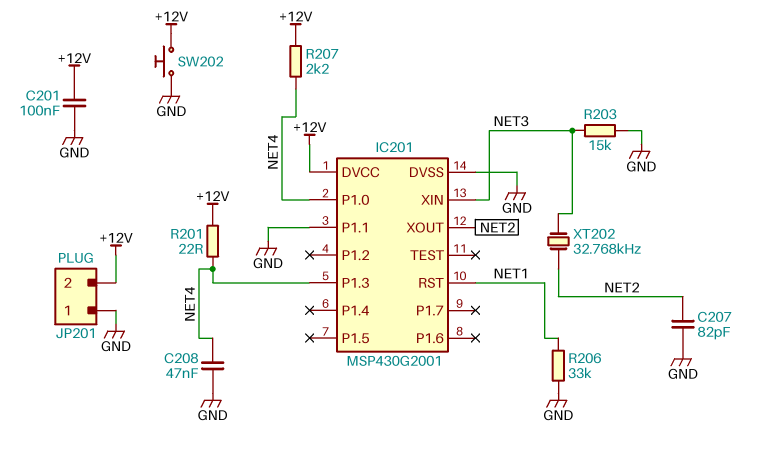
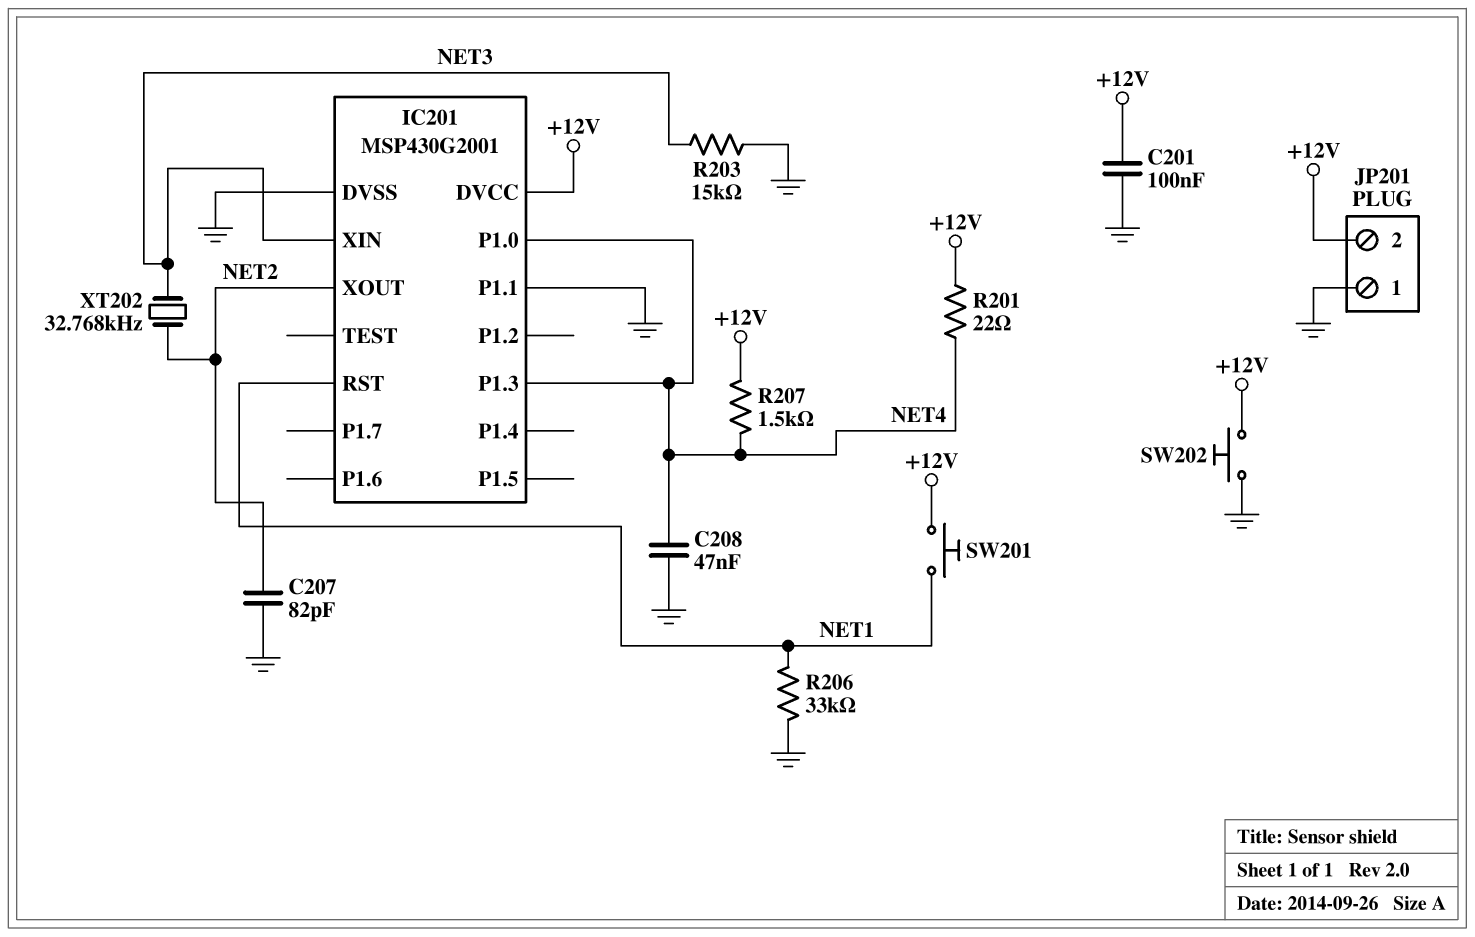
R207: 2.2k (+12V, NET4) -> 1.5k (+12V, NET4)
SW201: none -> button (+12V, NET1)

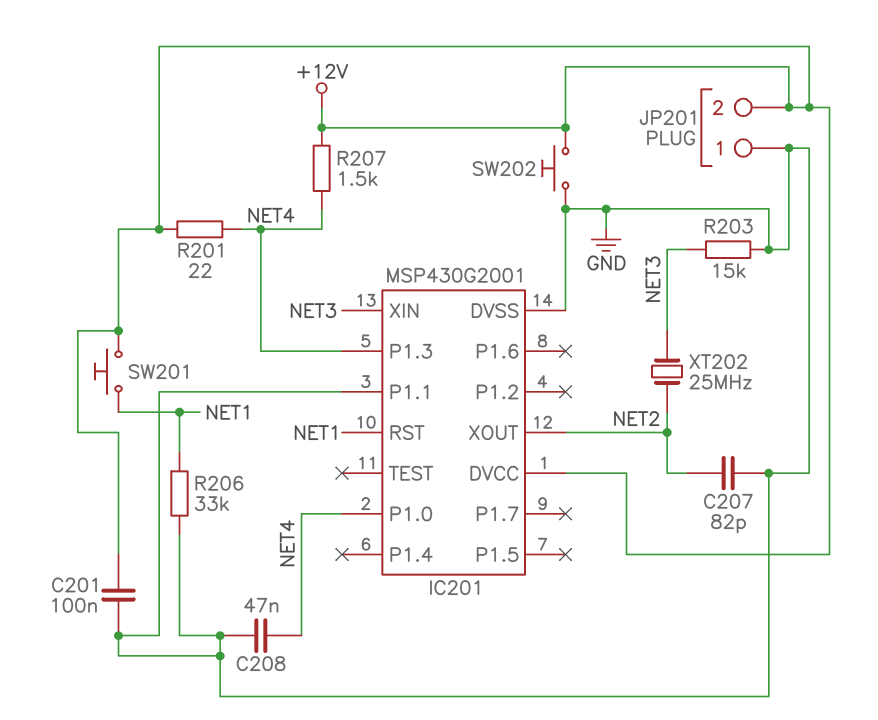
XT202: 32.768kHz (NET2, NET3) -> 25MHz (NET2, NET3)

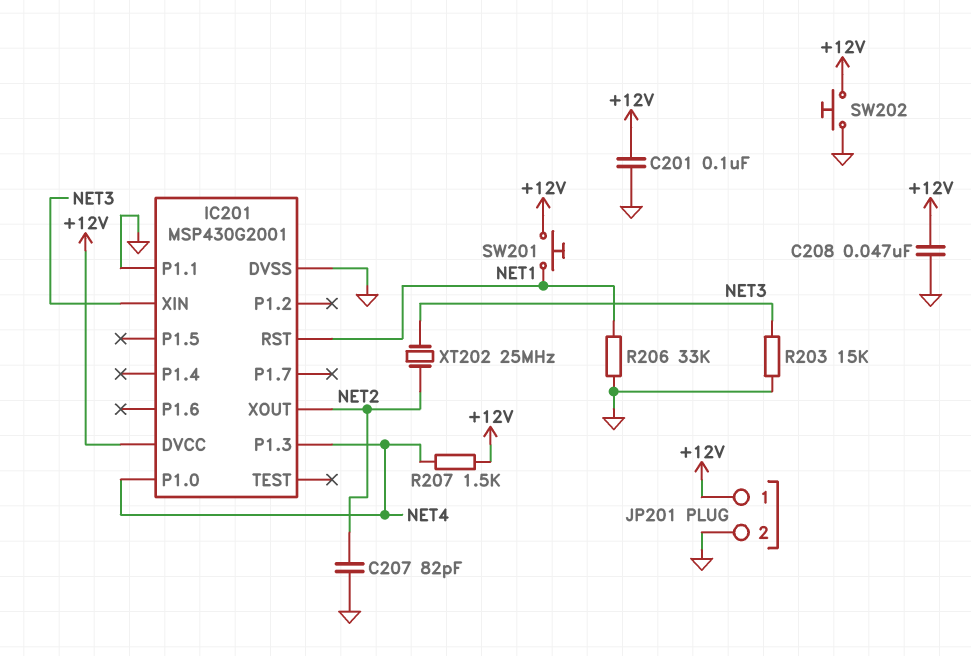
C208: 47nF (GND, NET4) -> 47nF (+12V, GND)
JP201 pin 1: GND -> +12V
JP201 pin 2: +12V -> GND
R201: 22 (+12V, NET4) -> none

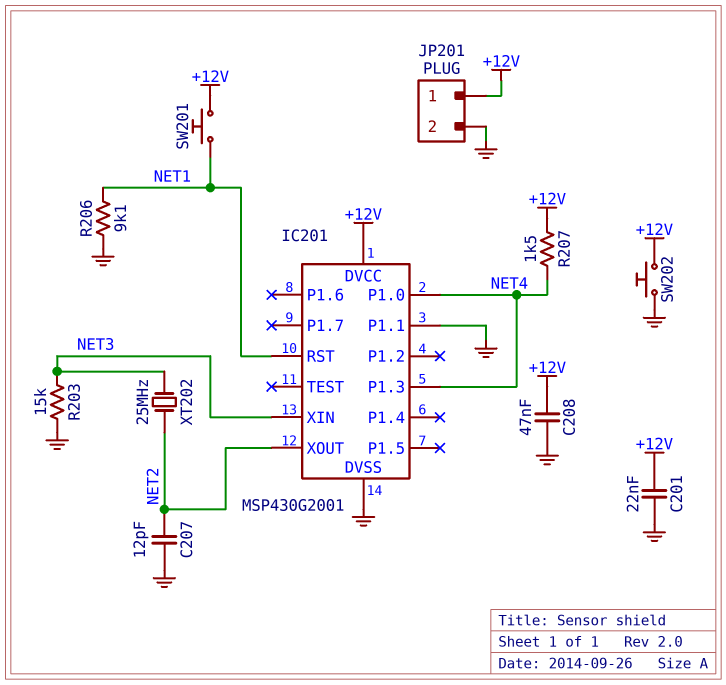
C201: 100nF (+12V, GND) -> 22nF (+12V, GND)
C207: 82pF (GND, NET2) -> 12pF (GND, NET2)
R206: 33k (GND, NET1) -> 9.1k (GND, NET1)

